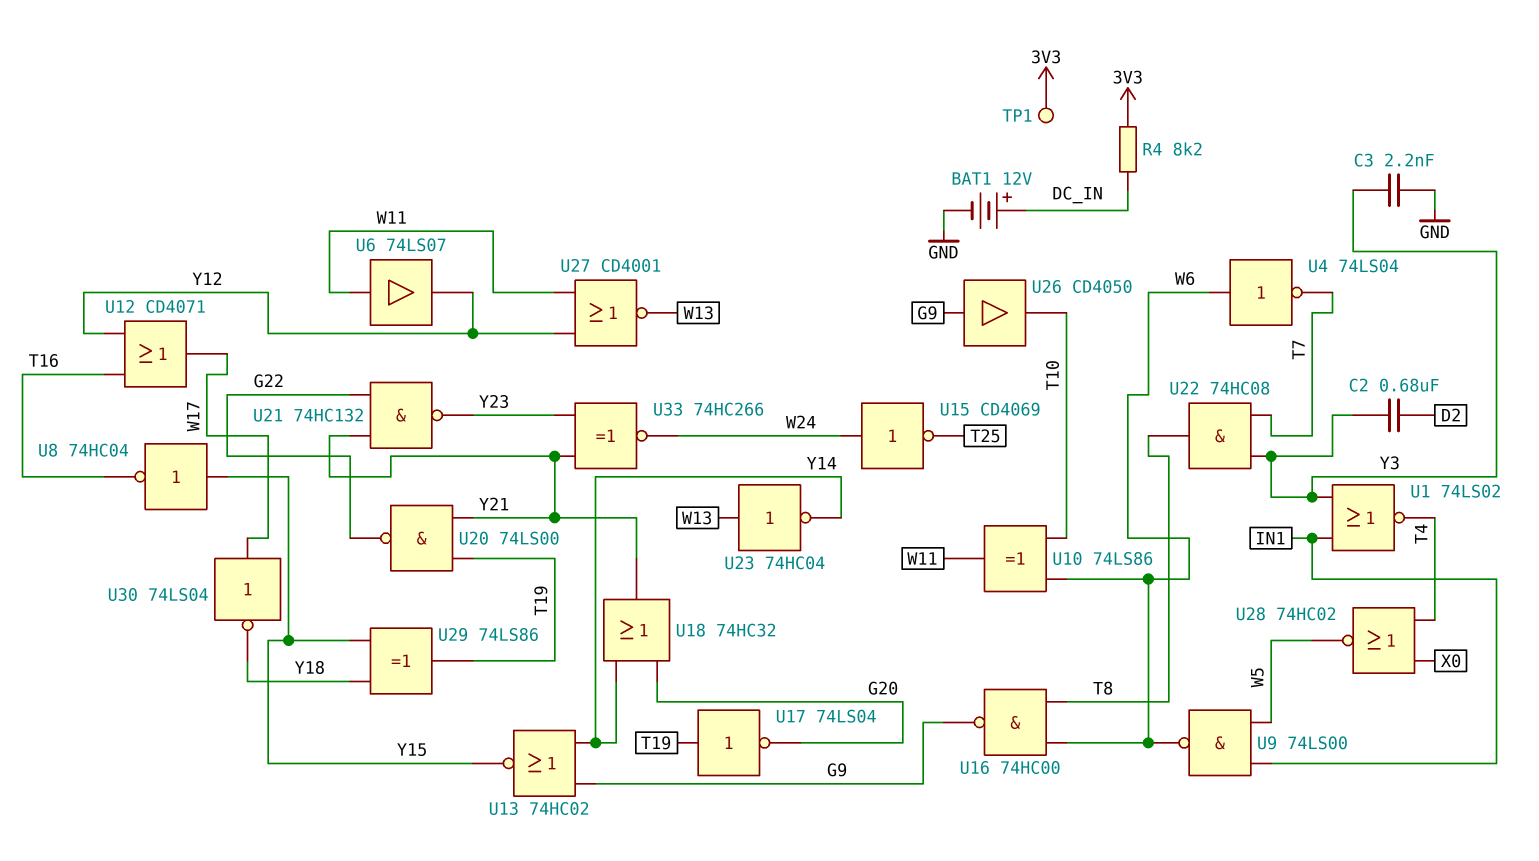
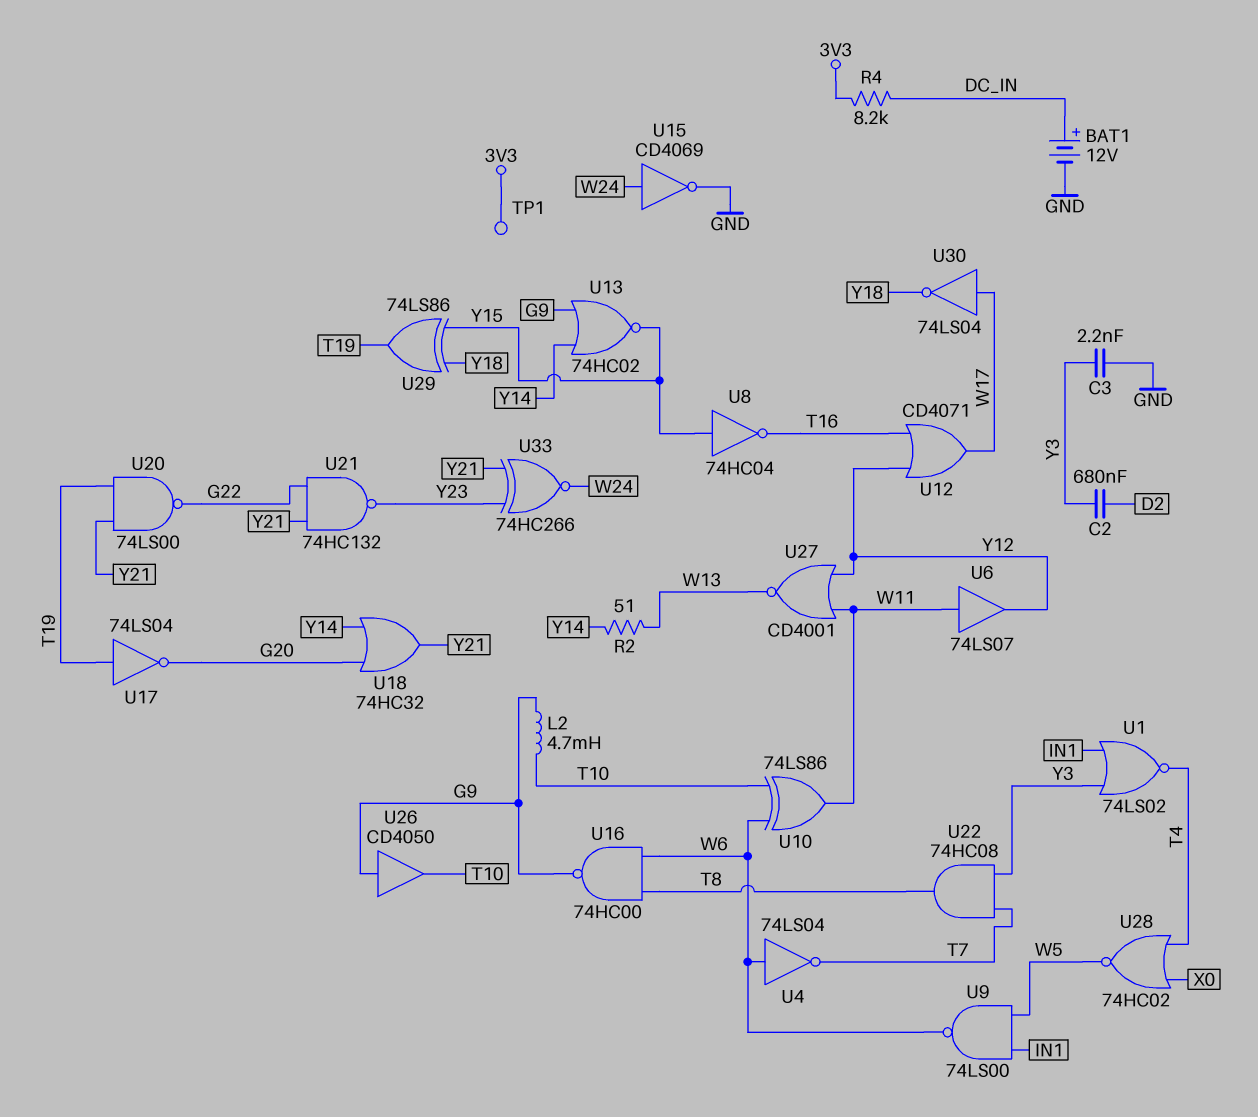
L2: none -> 4.7mH (G9, T10)
R2: none -> 51 (W13, Y14)
U15: NOT CD4069 (in W24, out T25) -> NOT CD4069 (in W24, out GND)
U23: NOT 74HC04 (in W13, out Y14) -> none

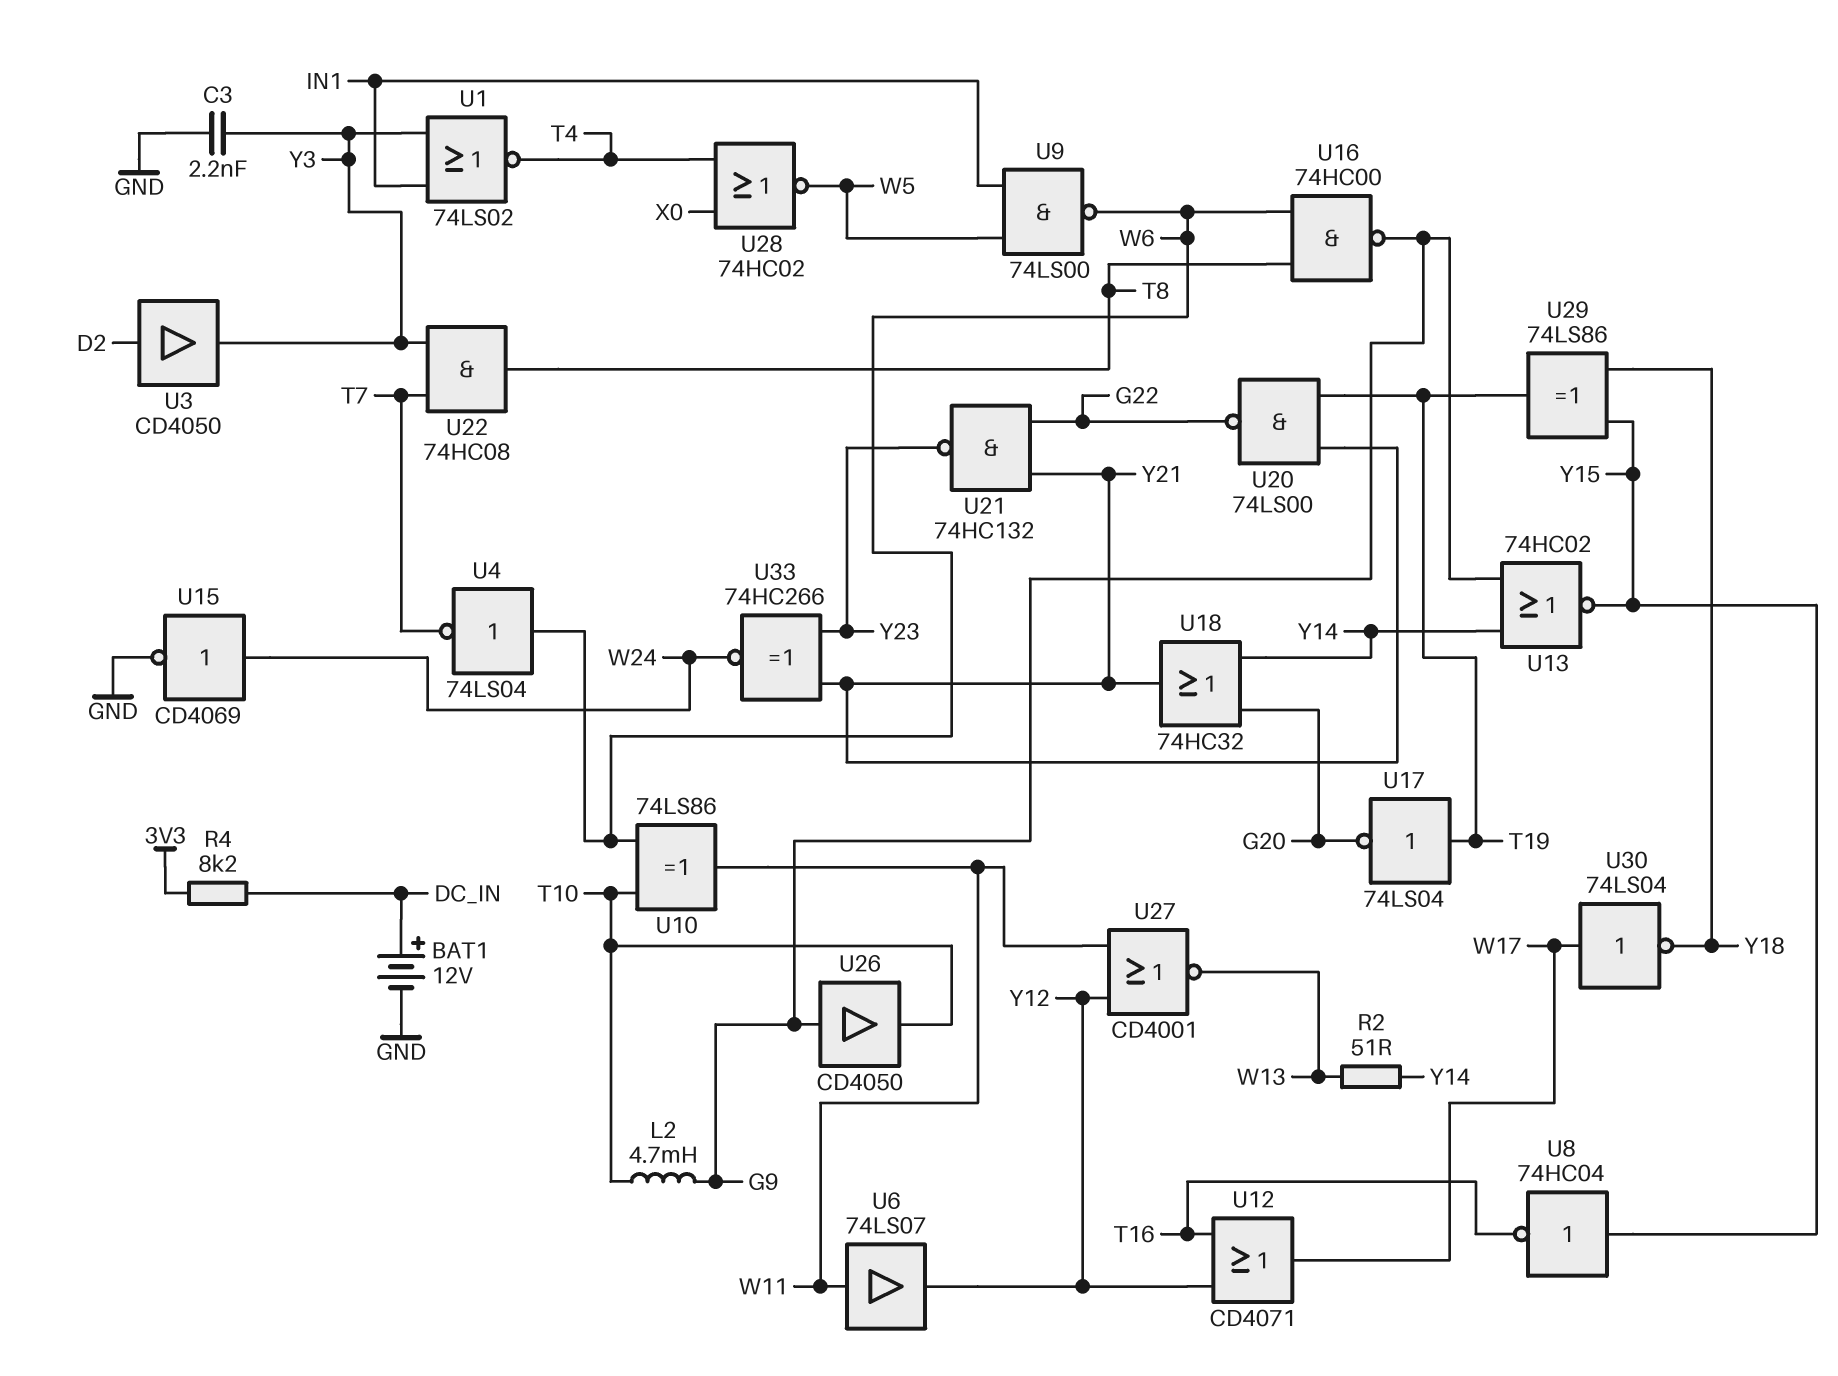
C2: 680nF (D2, Y3) -> none
TP1: test point (3V3) -> none
U3: none -> buffer CD4050 (in D2, out Y3)

